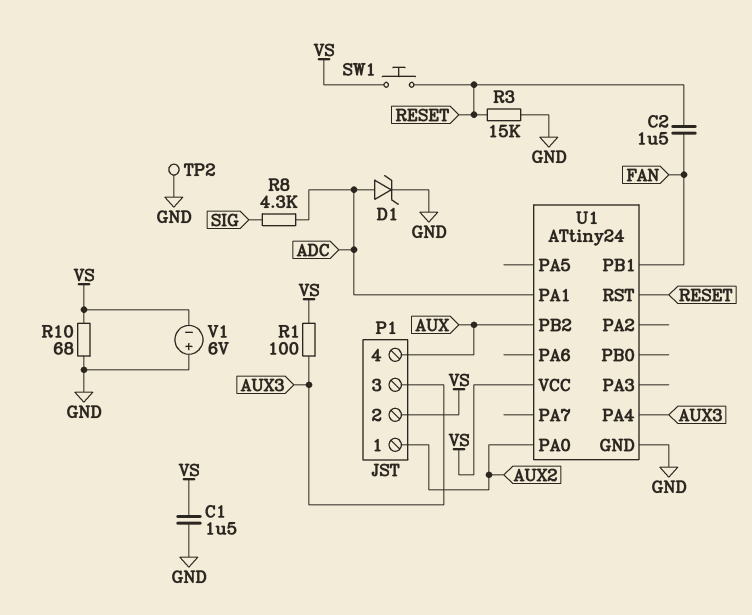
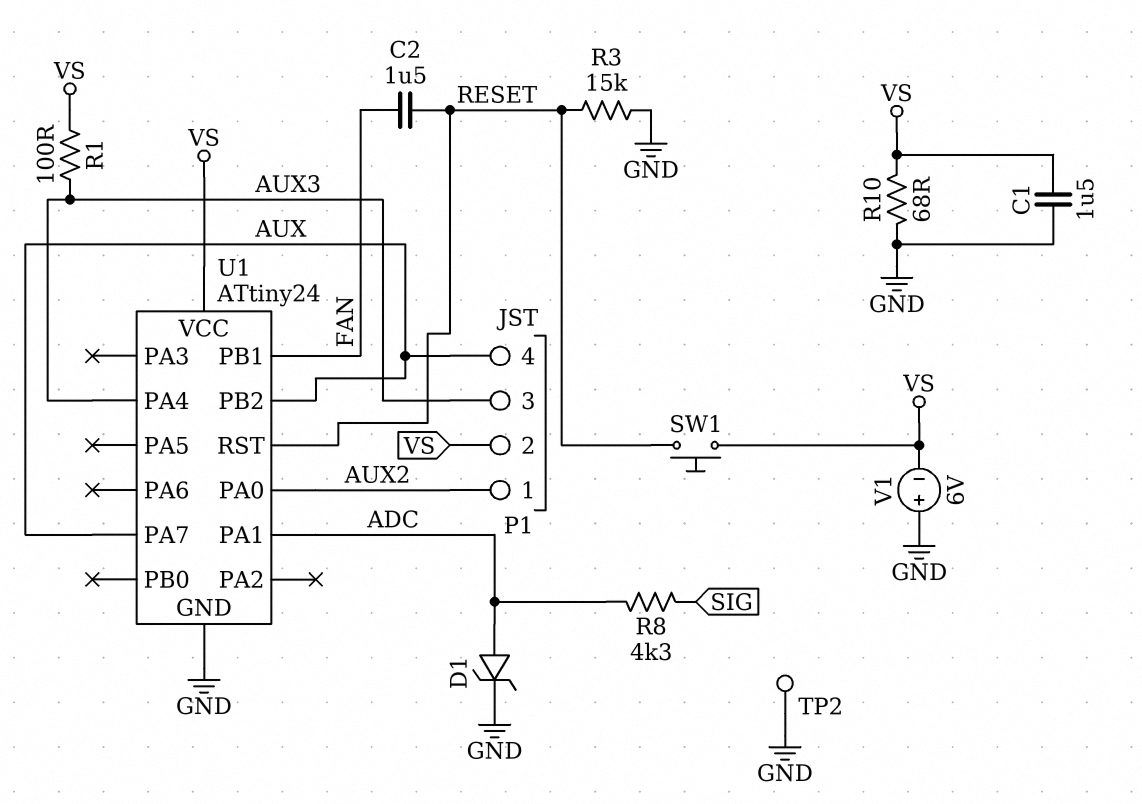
U1 pin PA7: none -> AUX

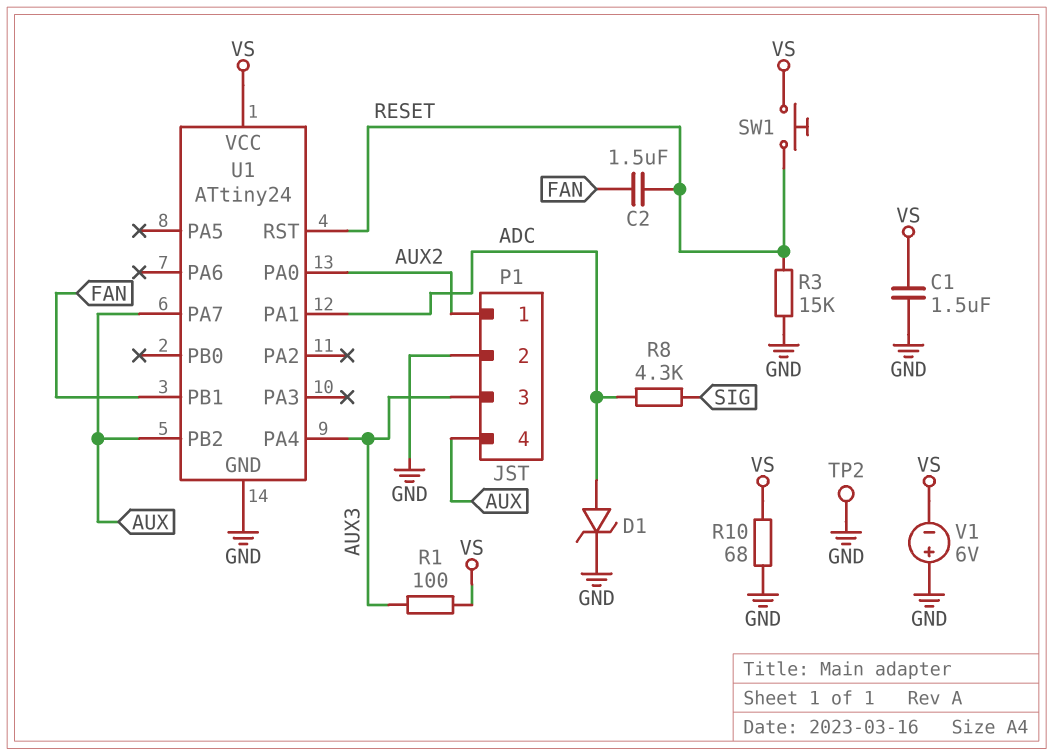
P1 pin 2: VS -> GND

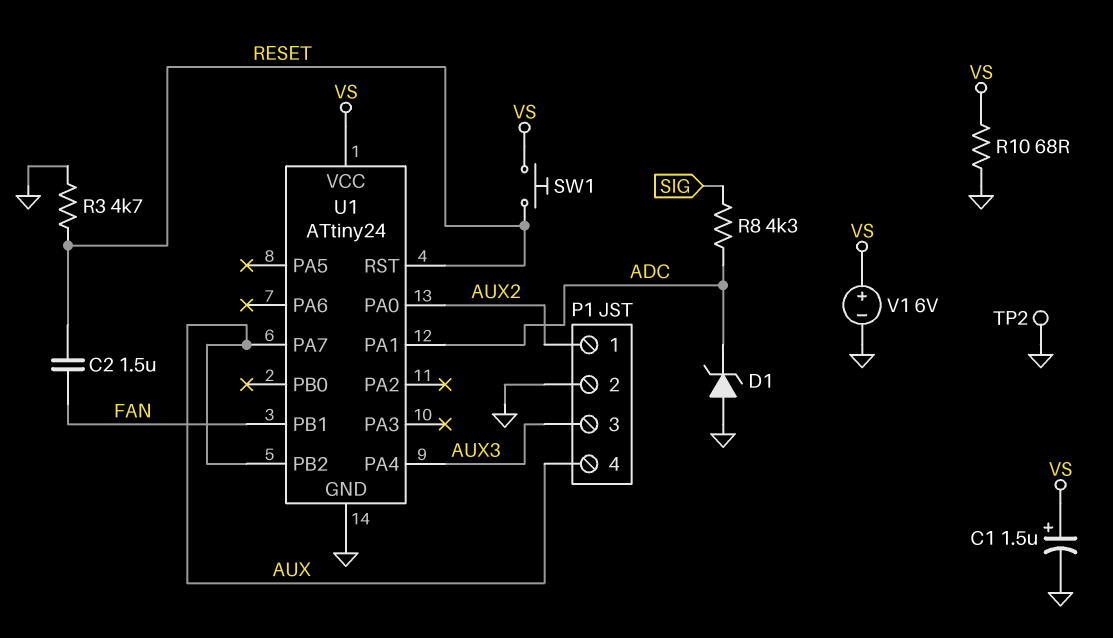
C1: 1.5uF (GND, VS) -> 1.5uF (plus VS, minus GND)
D1: zener (A ADC, K GND) -> zener (A GND, K ADC)
R1: 100 (AUX3, VS) -> none
R3: 15k (GND, RESET) -> 4.7k (GND, RESET)
V1: 6V (plus GND, minus VS) -> 6V (plus VS, minus GND)

